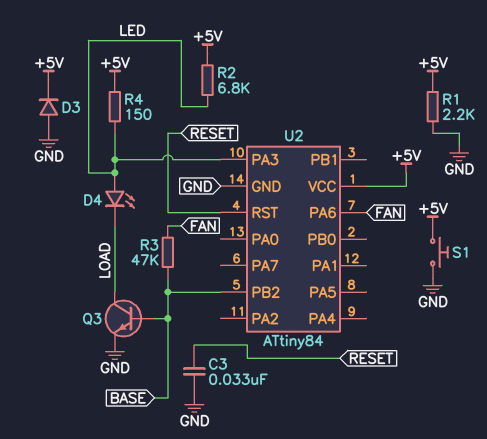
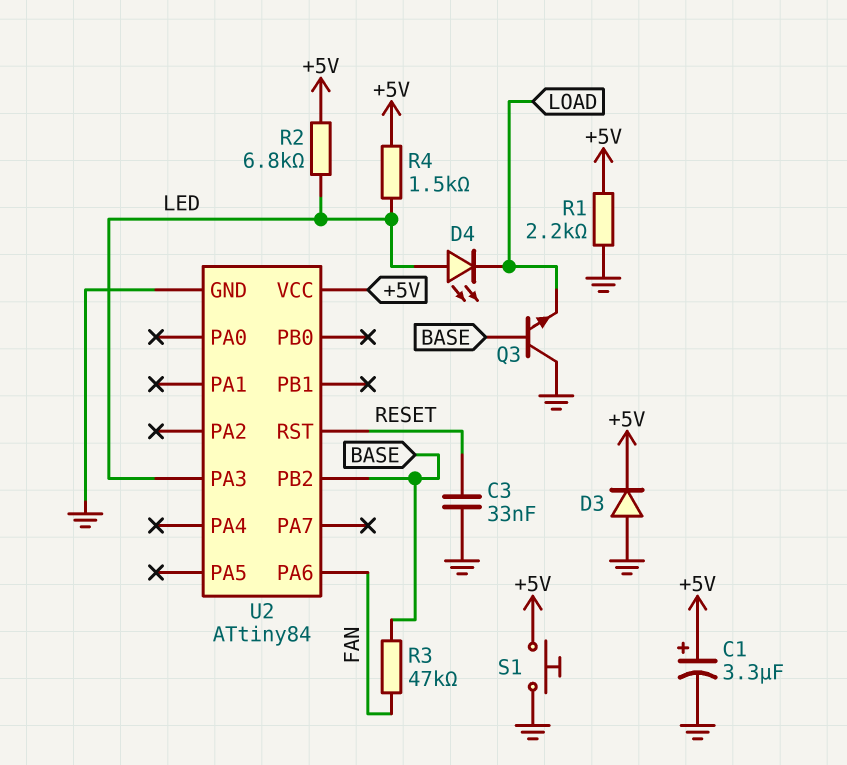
C1: none -> 3.3uF (plus +5V, minus GND)
Q3: NPN (B BASE, C LOAD, E GND) -> NPN (B BASE, C GND, E LOAD)
R4: 150 (+5V, LED) -> 1.5k (+5V, LED)

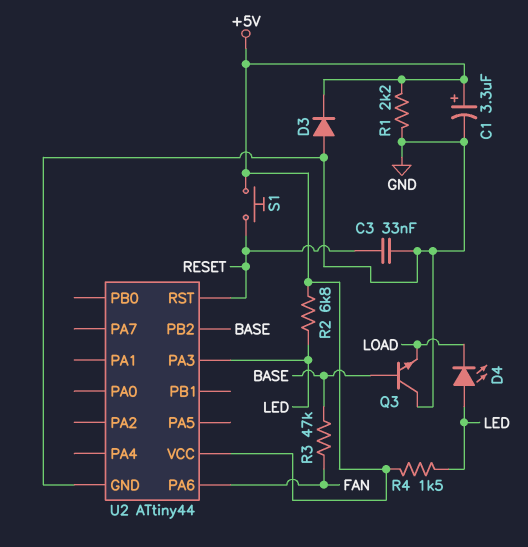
S1: button (+5V, GND) -> button (+5V, RESET)
U2: ATtiny84 -> ATtiny44

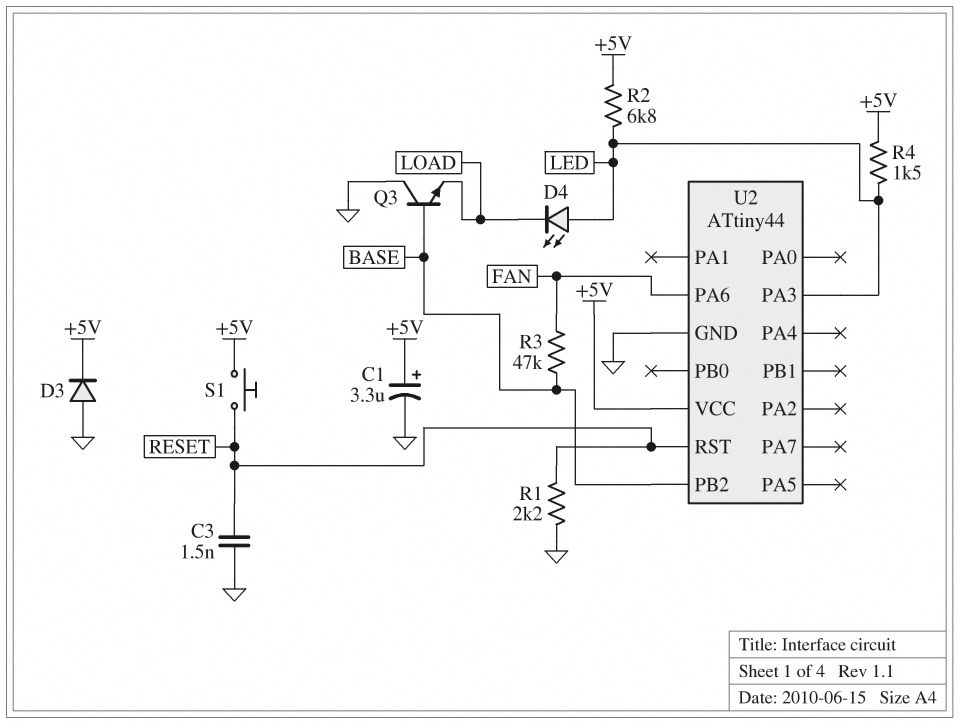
C3: 33nF (GND, RESET) -> 1.5nF (GND, RESET)
R1: 2.2k (+5V, GND) -> 2.2k (GND, RESET)

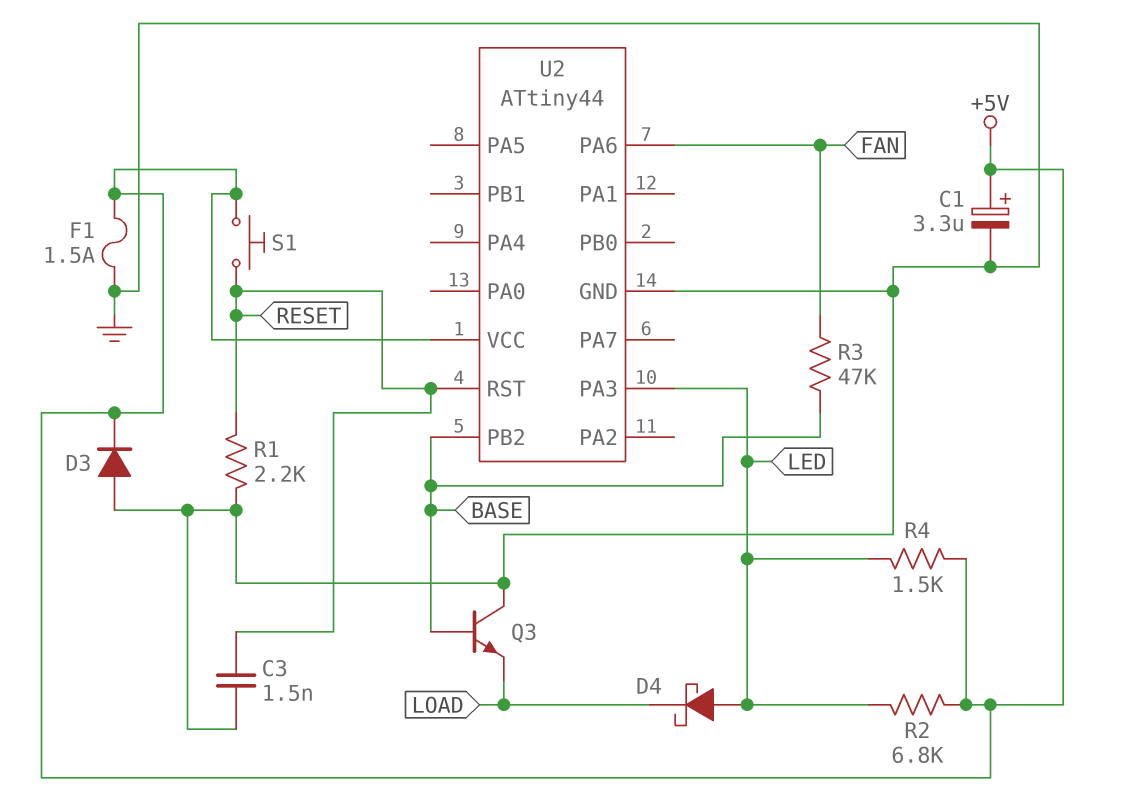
D4: LED (A LED, K LOAD) -> schottky (A LED, K LOAD)
F1: none -> 1.5A (+5V, GND)

